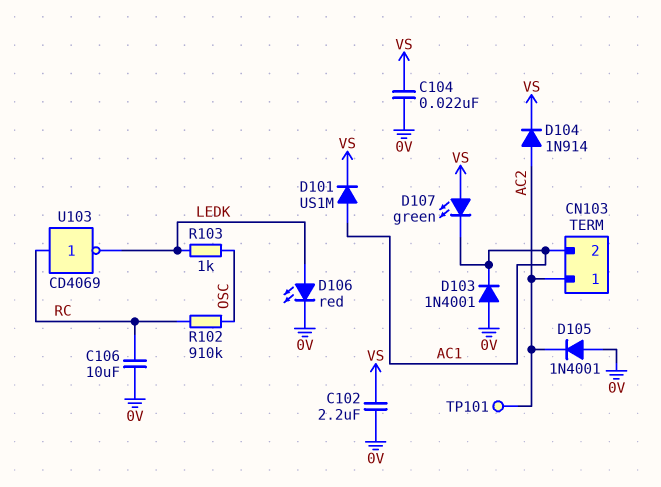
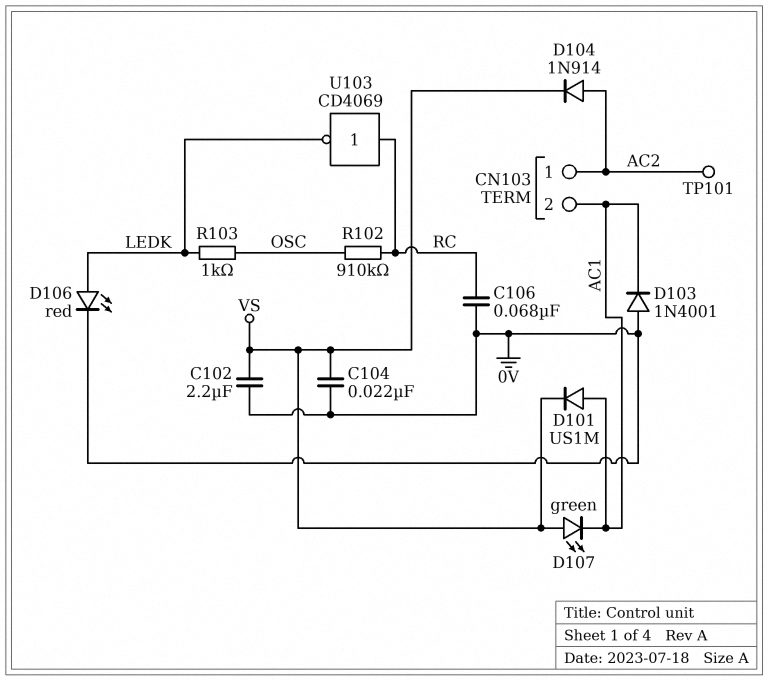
C106: 10uF (0V, RC) -> 68nF (0V, RC)
D105: diode 1N4001 (A 0V, K AC2) -> none

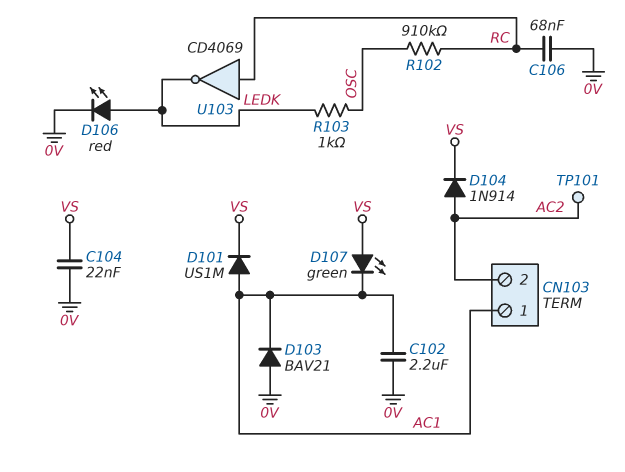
C102: 2.2uF (0V, VS) -> 2.2uF (0V, AC1)
CN103 pin 1: AC2 -> AC1
CN103 pin 2: AC1 -> AC2
D103: diode 1N4001 (A 0V, K AC1) -> diode BAV21 (A 0V, K AC1)

